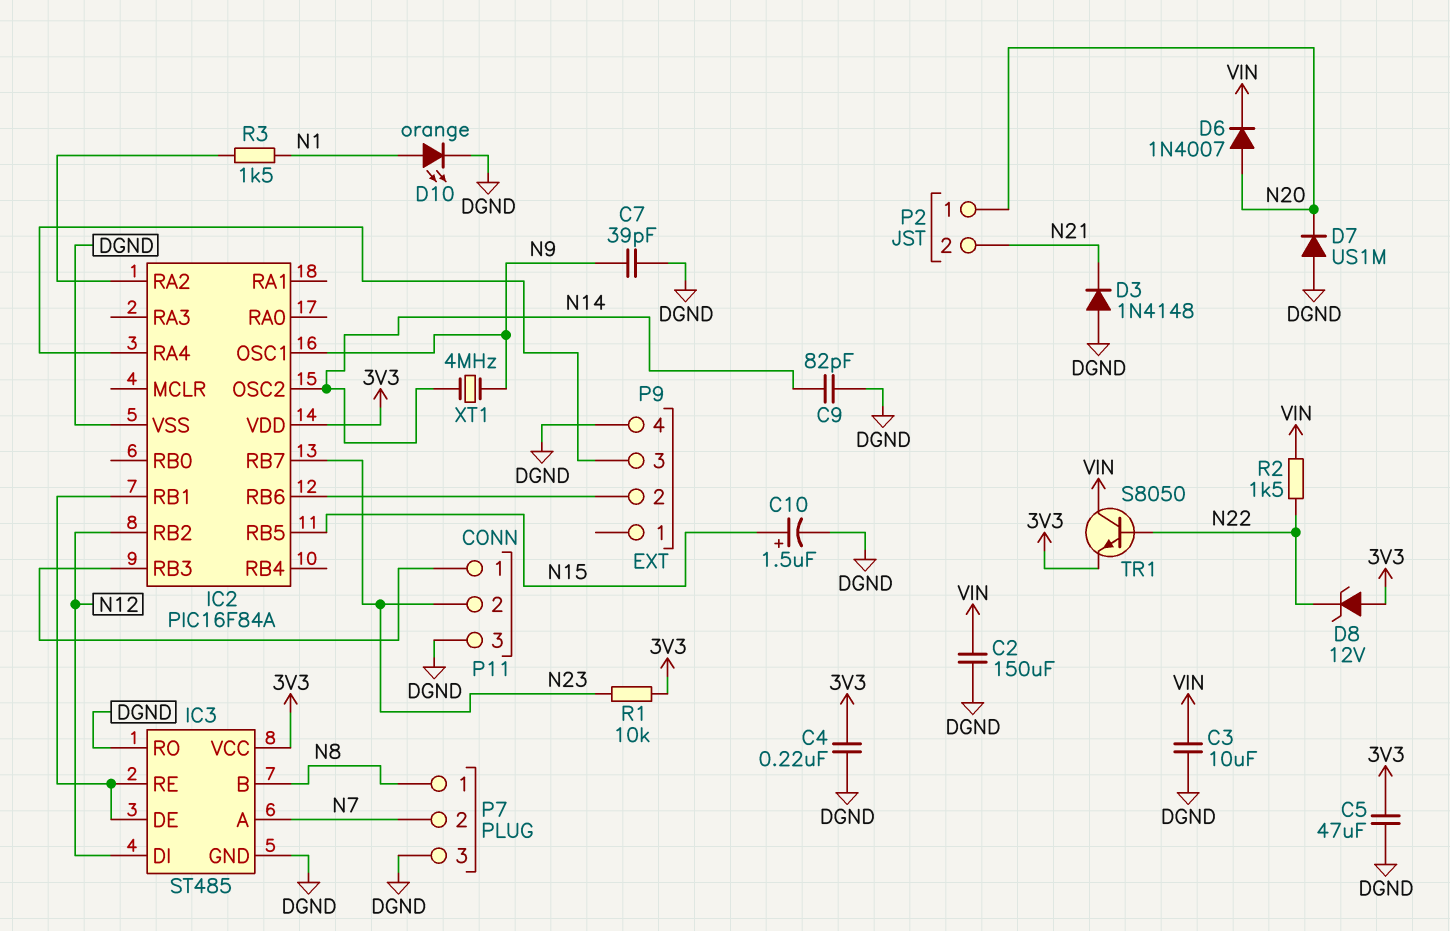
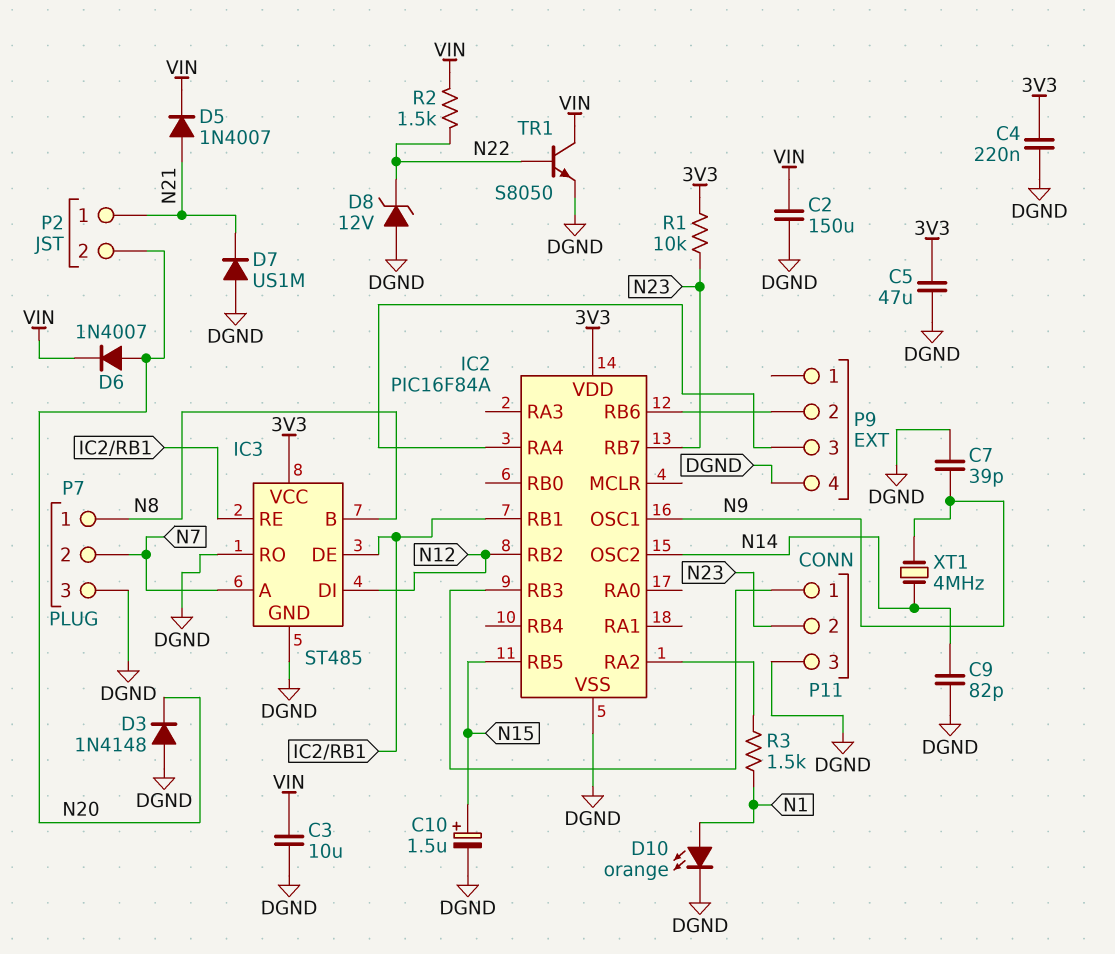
D3: diode 1N4148 (A DGND, K N21) -> diode 1N4148 (A DGND, K N20)
D5: none -> diode 1N4007 (A N21, K VIN)
D7: diode US1M (A DGND, K N20) -> diode US1M (A DGND, K N21)
D8: zener 12V (A 3V3, K N22) -> zener 12V (A DGND, K N22)
P2 pin 1: N20 -> N21
P2 pin 2: N21 -> N20
TR1: NPN S8050 (B N22, C VIN, E 3V3) -> NPN S8050 (B N22, C VIN, E DGND)

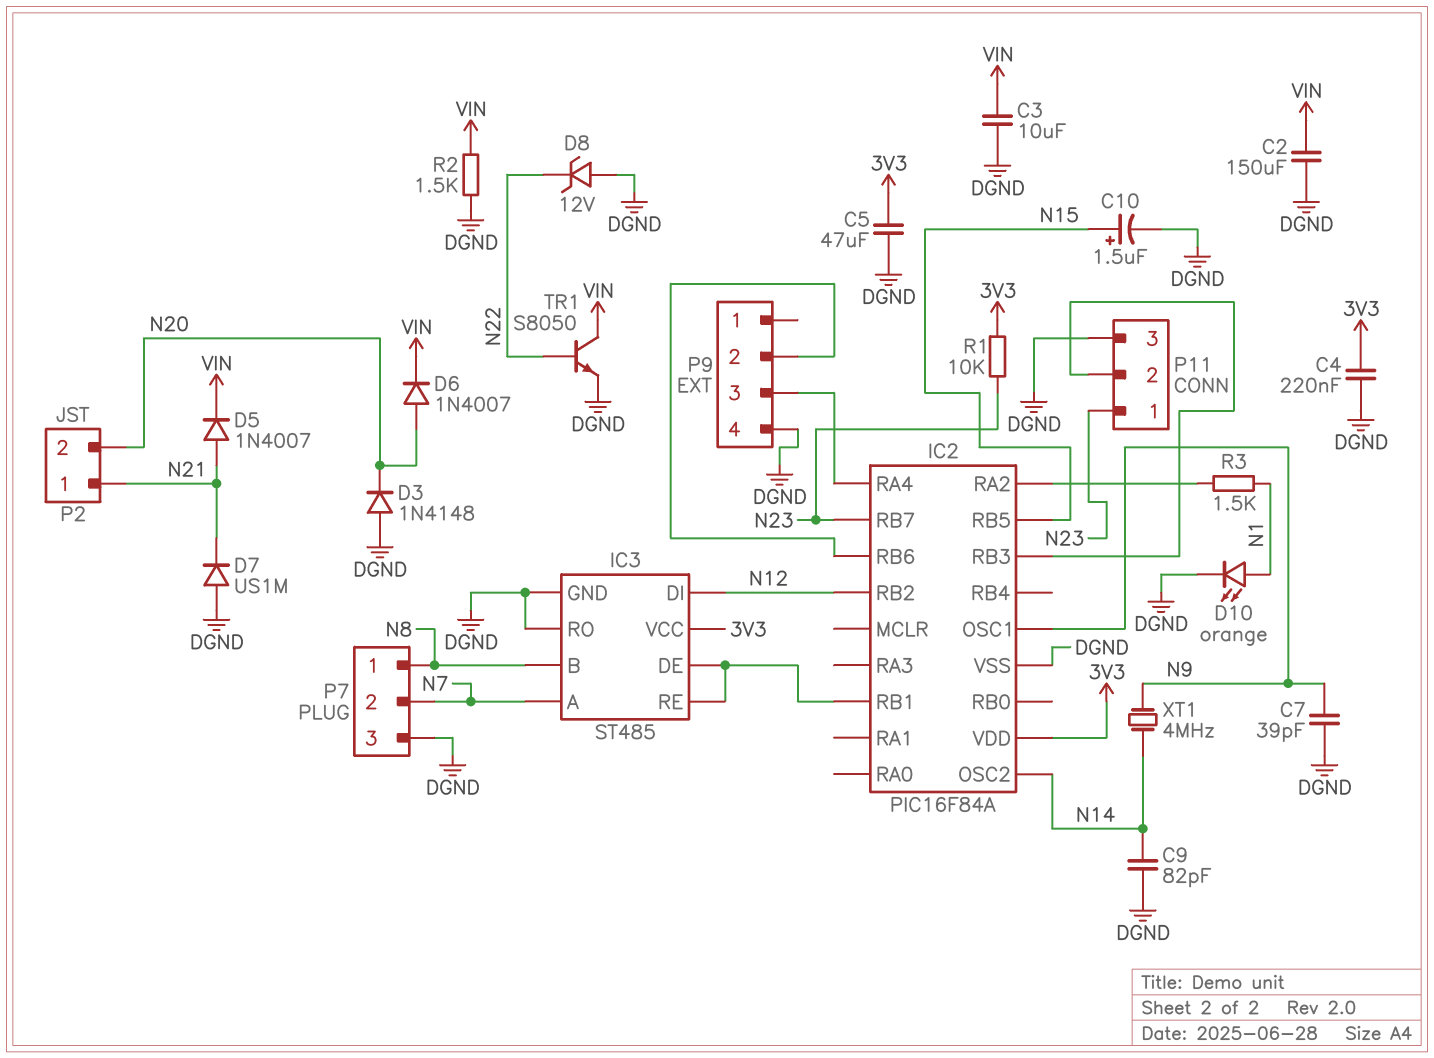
P11 pin 1: IC2/RB3 -> N23
P11 pin 2: N23 -> IC2/RB3
R2: 1.5k (N22, VIN) -> 1.5k (DGND, VIN)

